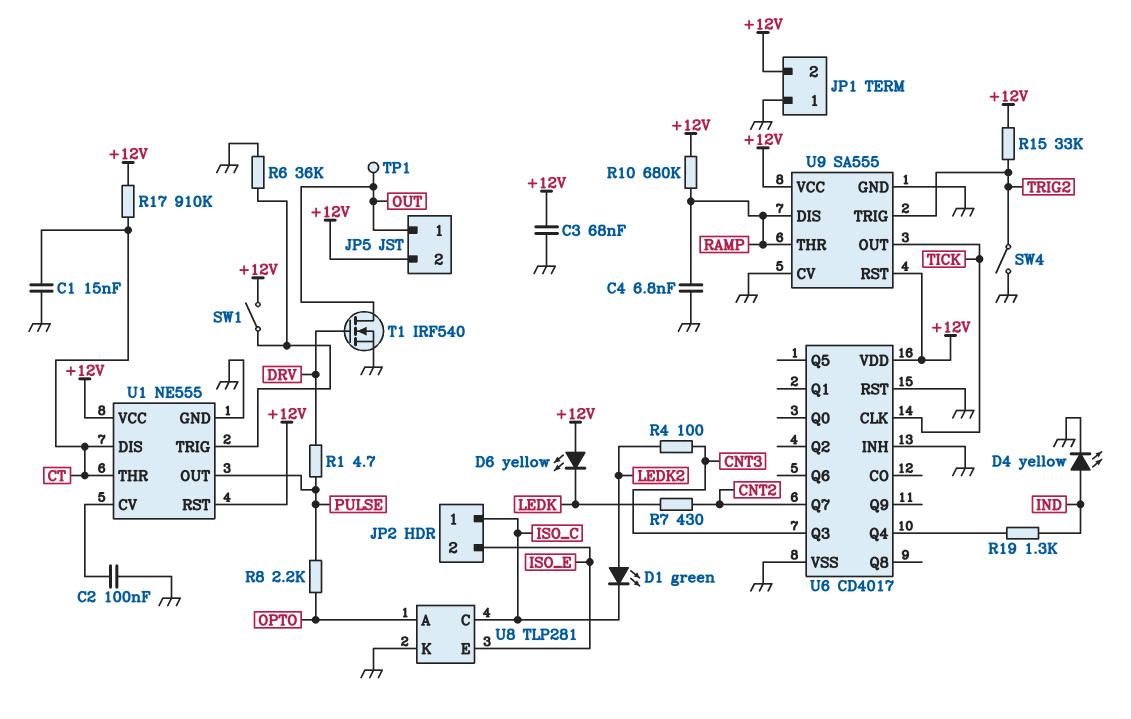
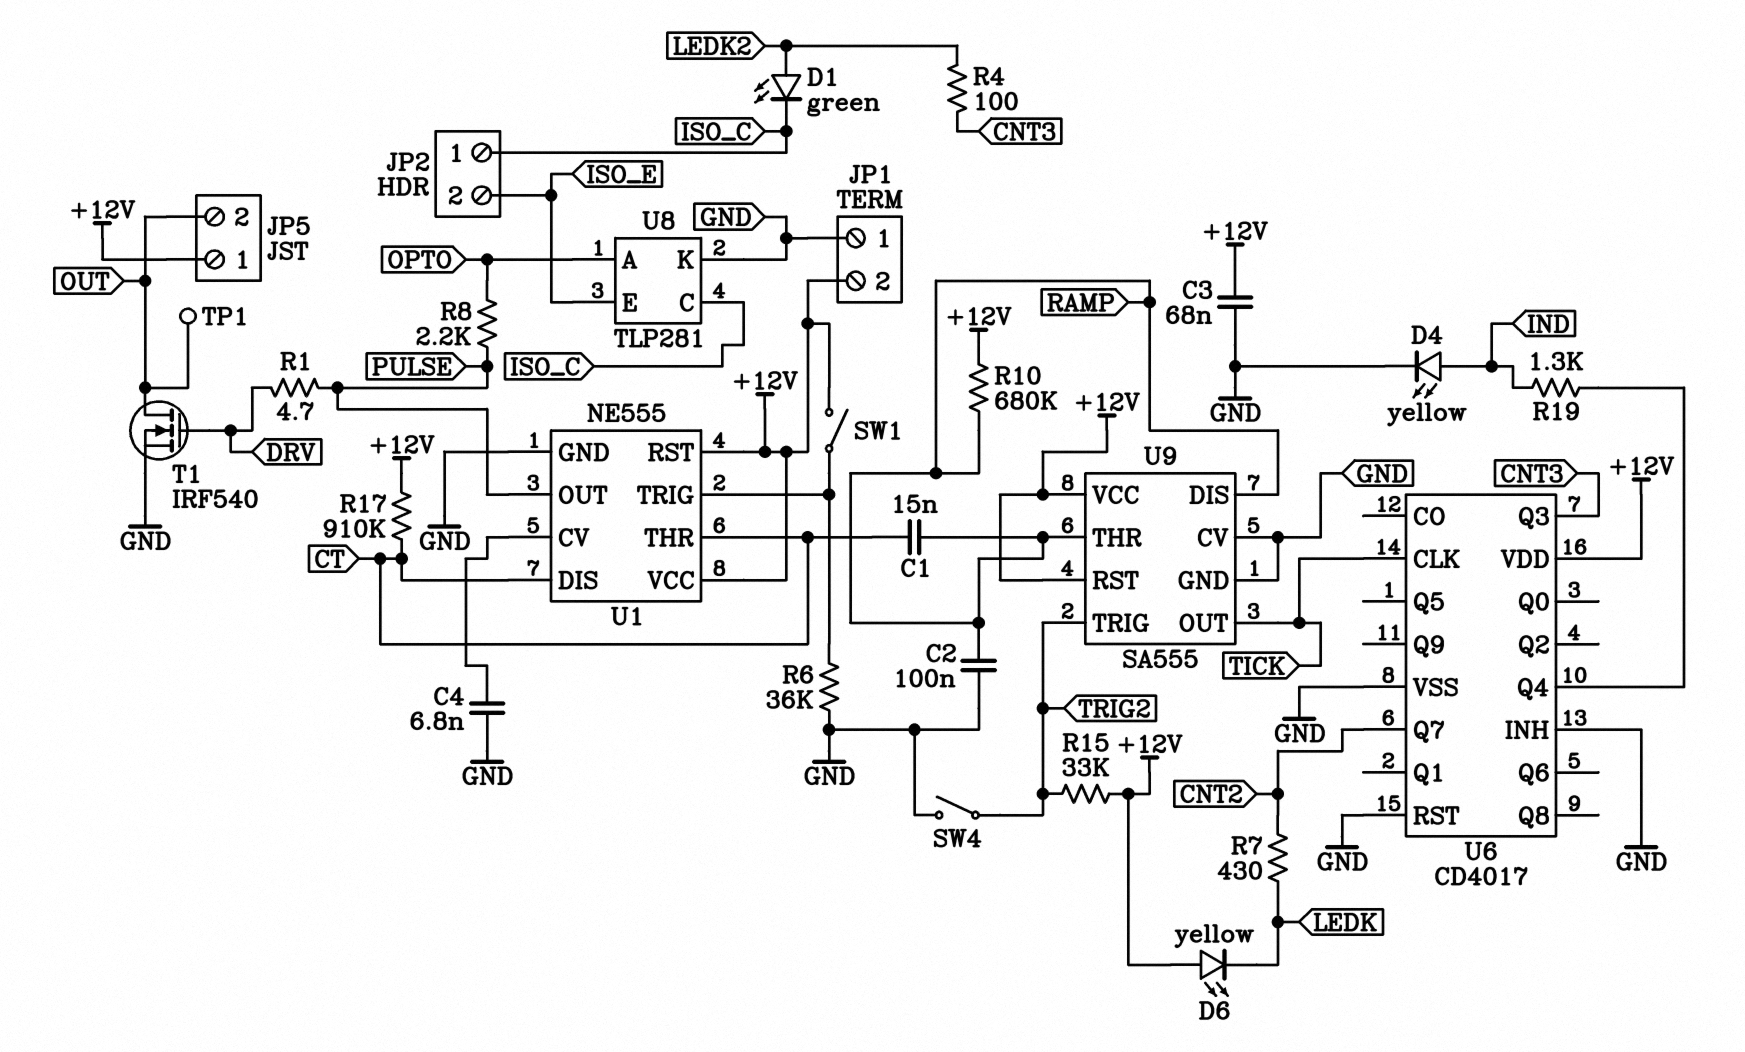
C1: 15nF (CT, GND) -> 15nF (CT, RAMP)
C2: 100nF (GND, U1/CV) -> 100nF (GND, RAMP)
C4: 6.8nF (GND, RAMP) -> 6.8nF (GND, U1/CV)
JP5 pin 1: OUT -> +12V
JP5 pin 2: +12V -> OUT

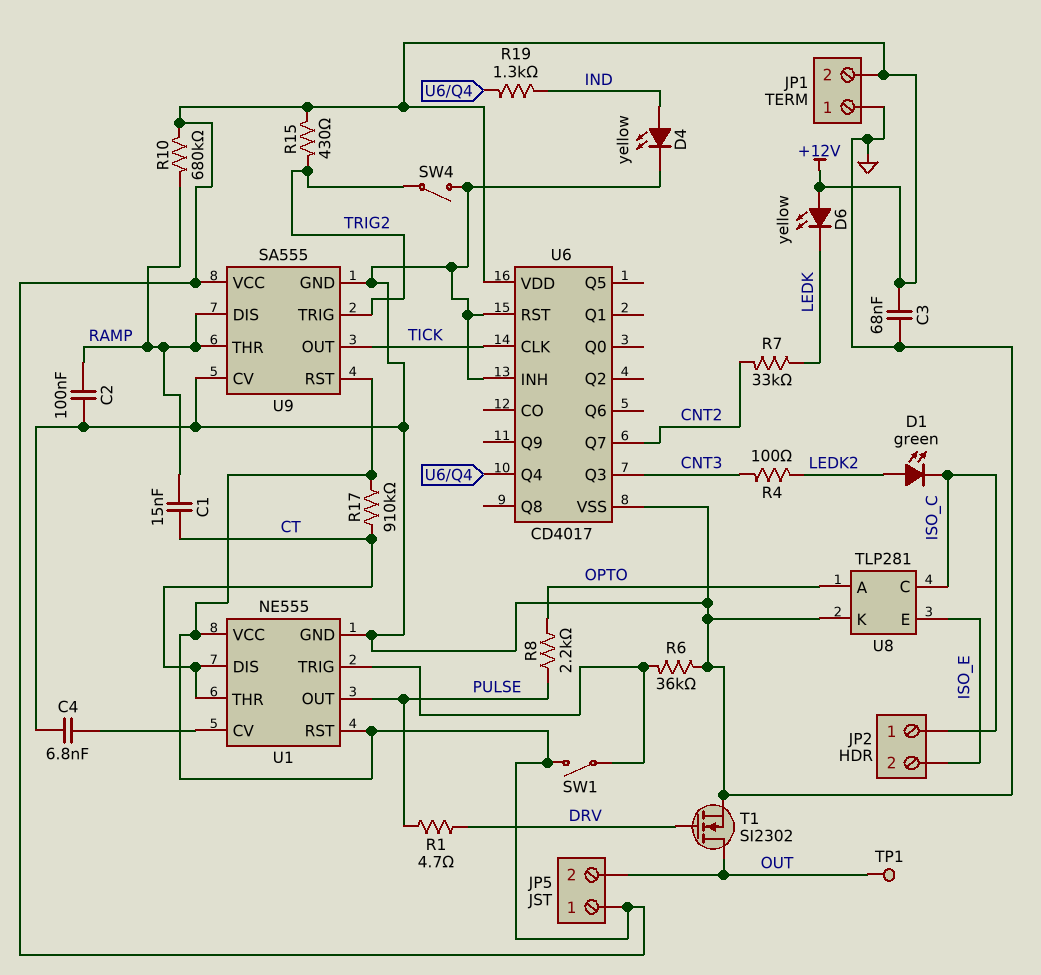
R7: 430 (CNT2, LEDK) -> 33k (CNT2, LEDK)
R15: 33k (+12V, TRIG2) -> 430 (+12V, TRIG2)
T1: NMOS IRF540 (G DRV, D OUT, S GND) -> NMOS SI2302 (G DRV, D OUT, S GND)

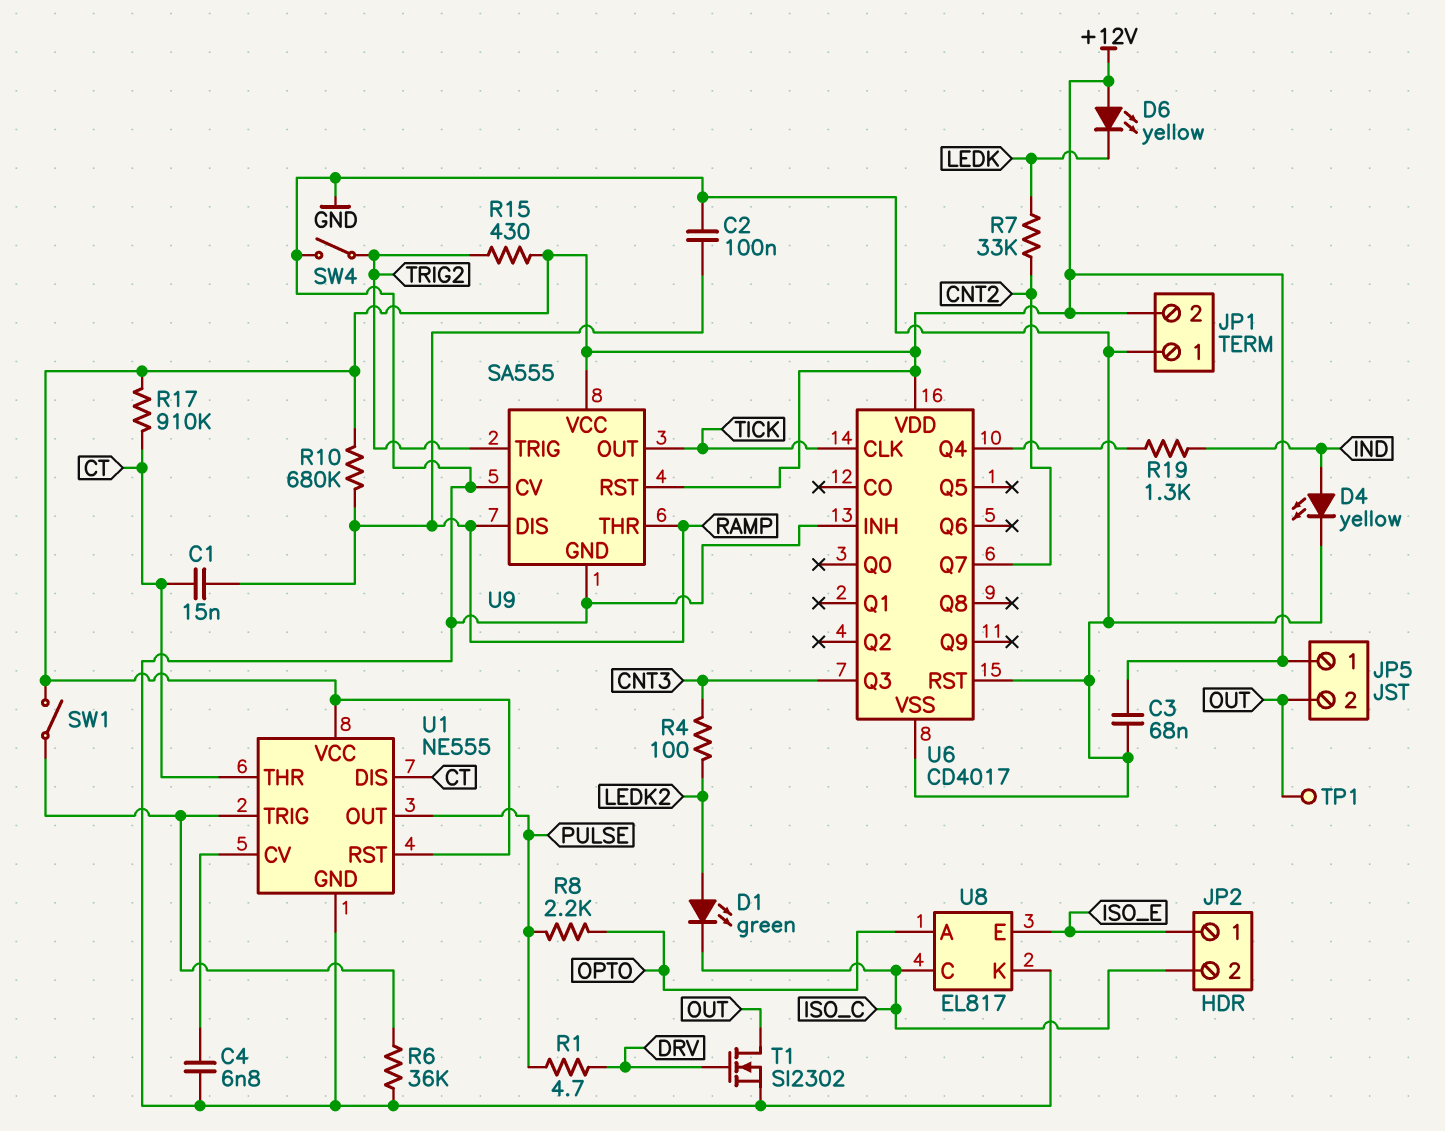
JP2 pin 1: ISO_C -> ISO_E
JP2 pin 2: ISO_E -> ISO_C
U8: TLP281 -> EL817

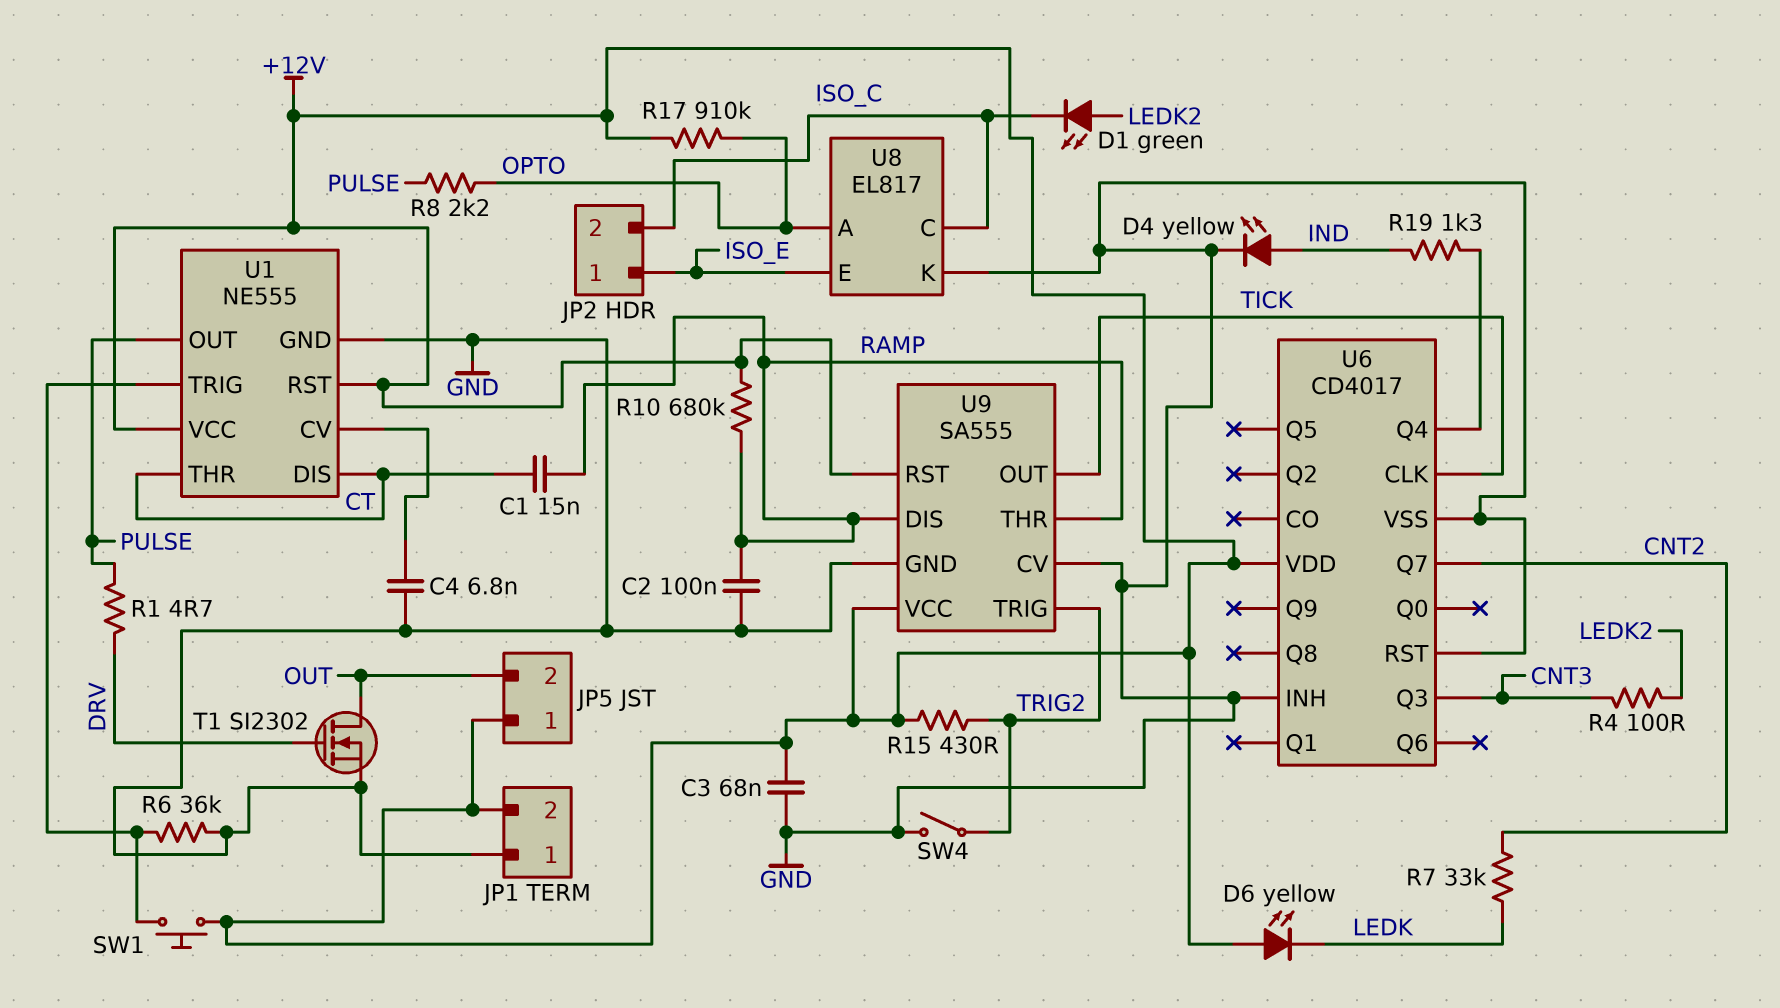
R17: 910k (+12V, CT) -> 910k (+12V, OPTO)
SW1: switch (+12V, U1/TRIG) -> button (+12V, U1/TRIG)
TP1: test point (OUT) -> none

